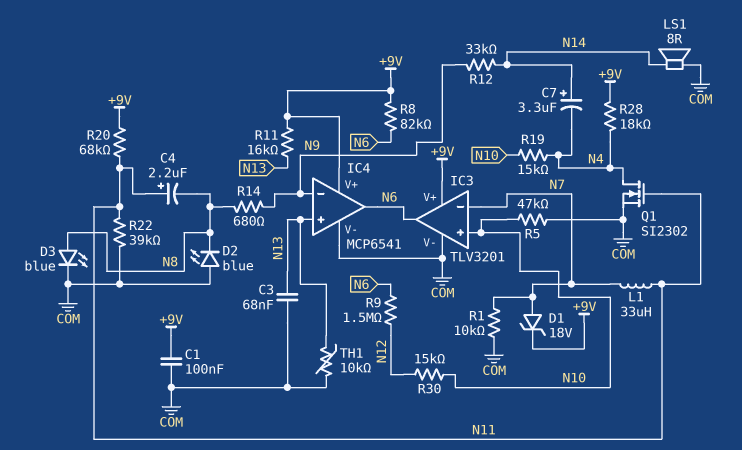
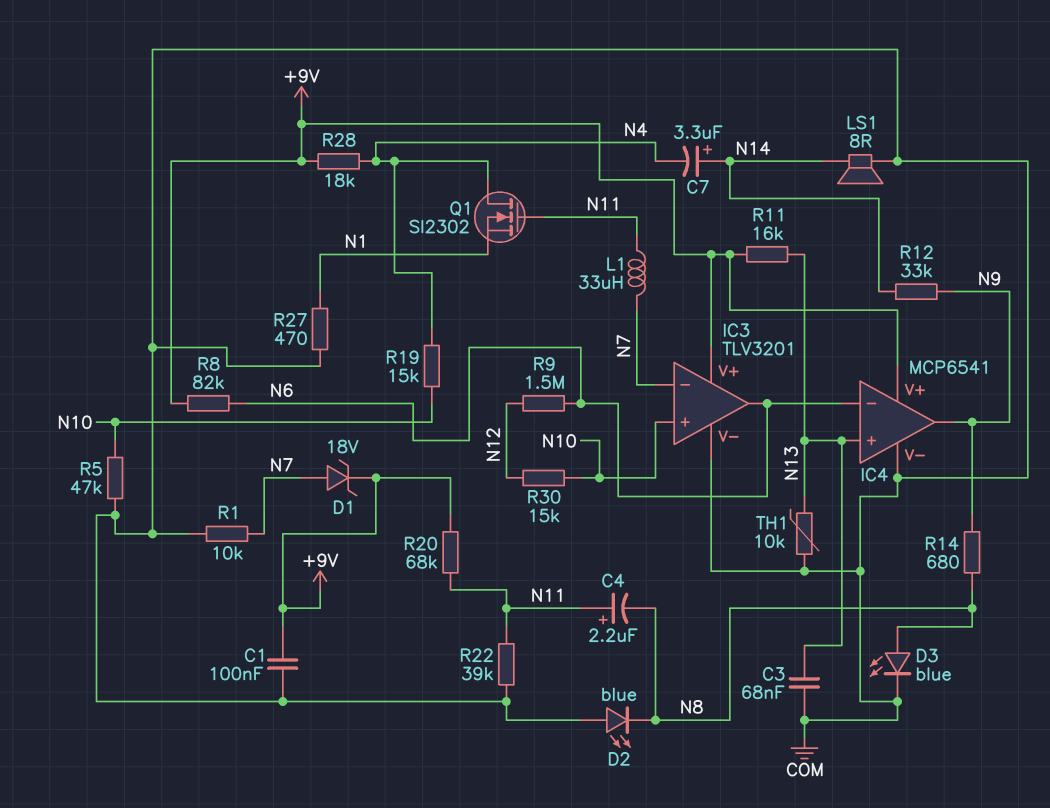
IC4 pin in-: N9 -> N6
IC4 pin out: N6 -> N9
Q1: NMOS SI2302 (G N11, D N4, S COM) -> NMOS SI2302 (G N11, D N4, S N1)
R27: none -> 470 (COM, N1)

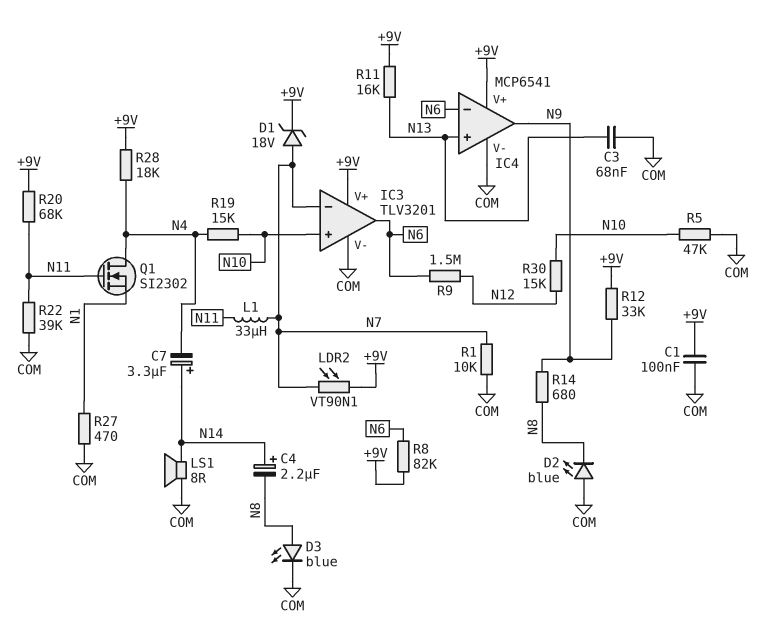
C4: 2.2uF (plus N11, minus N8) -> 2.2uF (plus N14, minus N8)
LDR2: none -> VT90N1 (+9V, N7)
R12: 33k (N9, N14) -> 33k (+9V, N9)
TH1: 10k (COM, N13) -> none

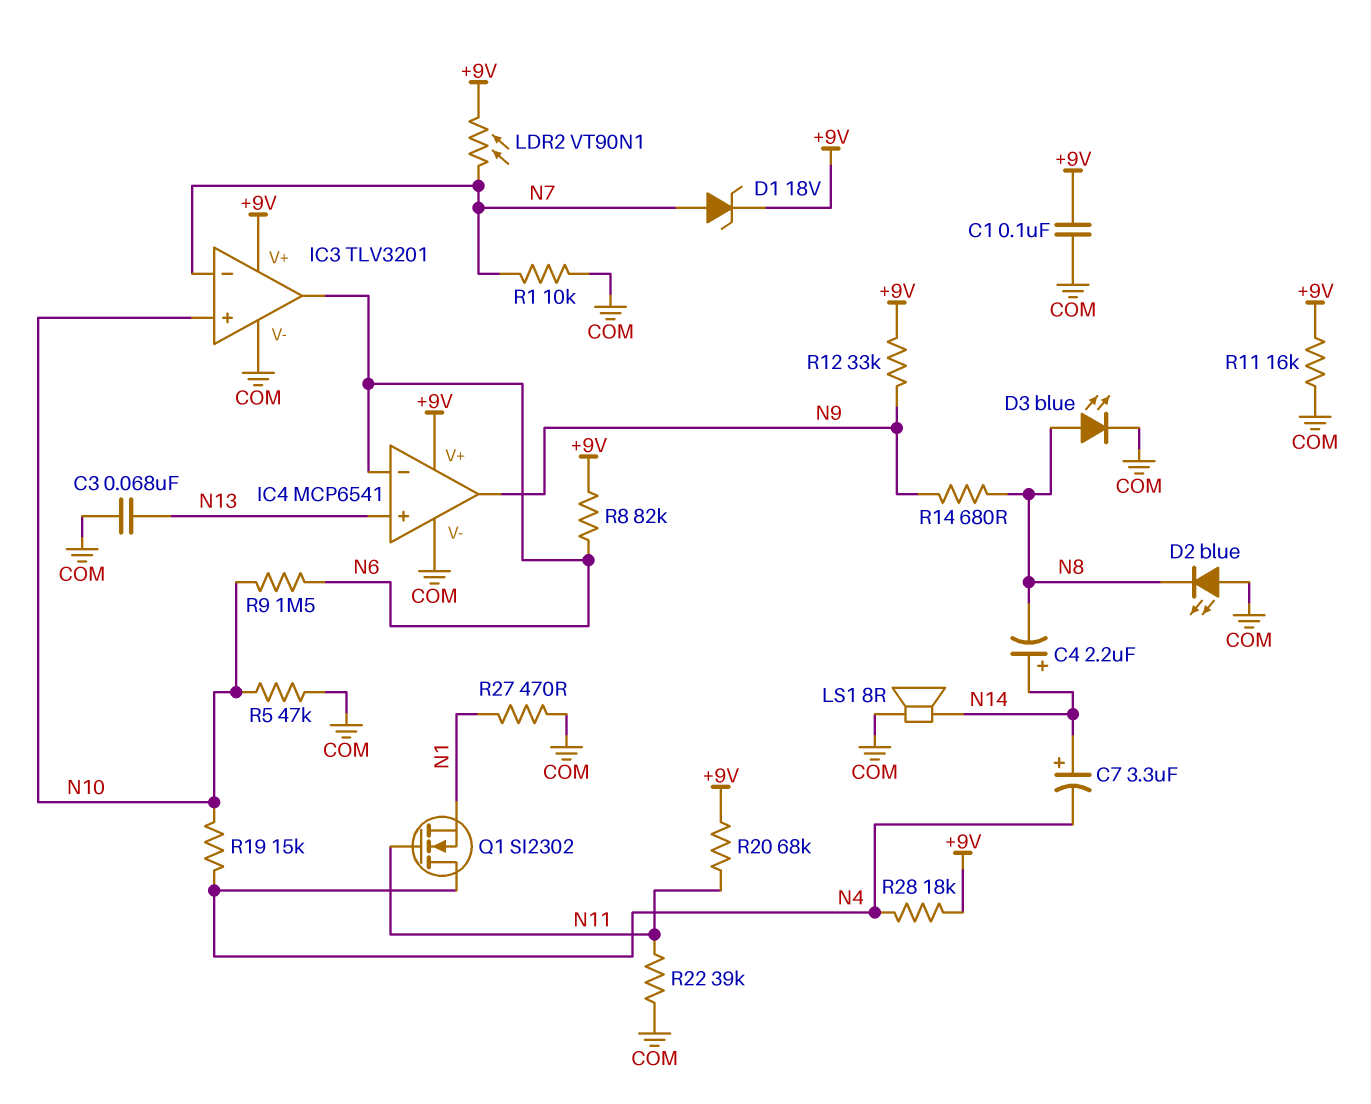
L1: 33uH (N7, N11) -> none
R9: 1.5M (N6, N12) -> 1.5M (N6, N10)
R11: 16k (+9V, N13) -> 16k (+9V, COM)
R30: 15k (N10, N12) -> none

